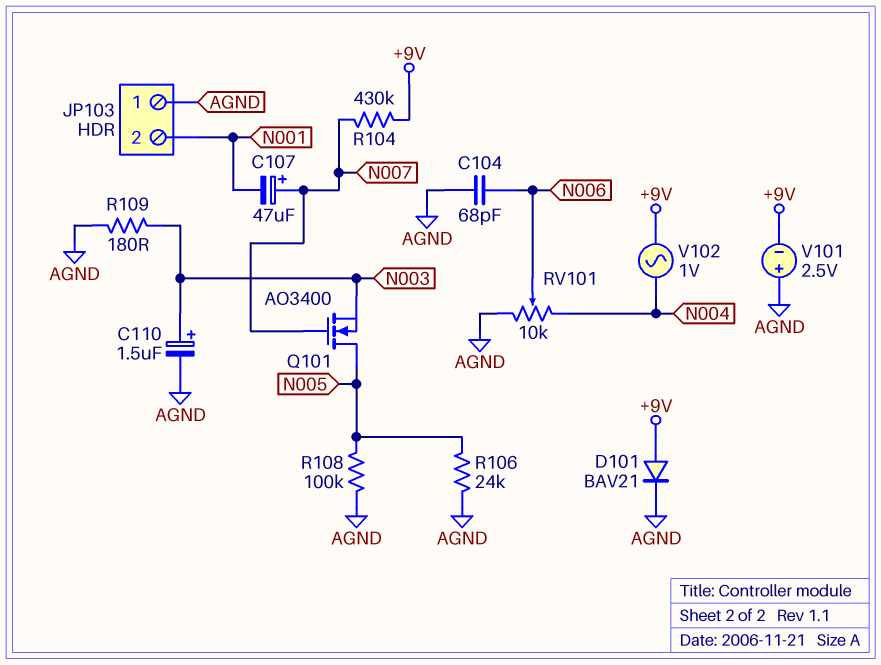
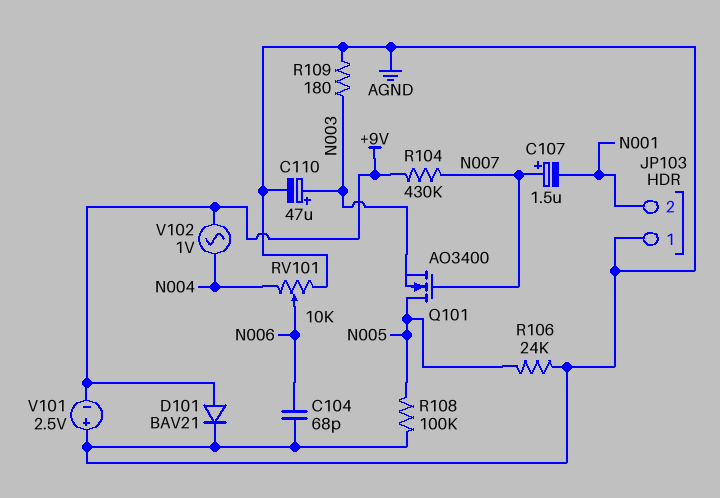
C107: 47uF (plus N007, minus N001) -> 1.5uF (plus N007, minus N001)
C110: 1.5uF (plus N003, minus AGND) -> 47uF (plus N003, minus AGND)

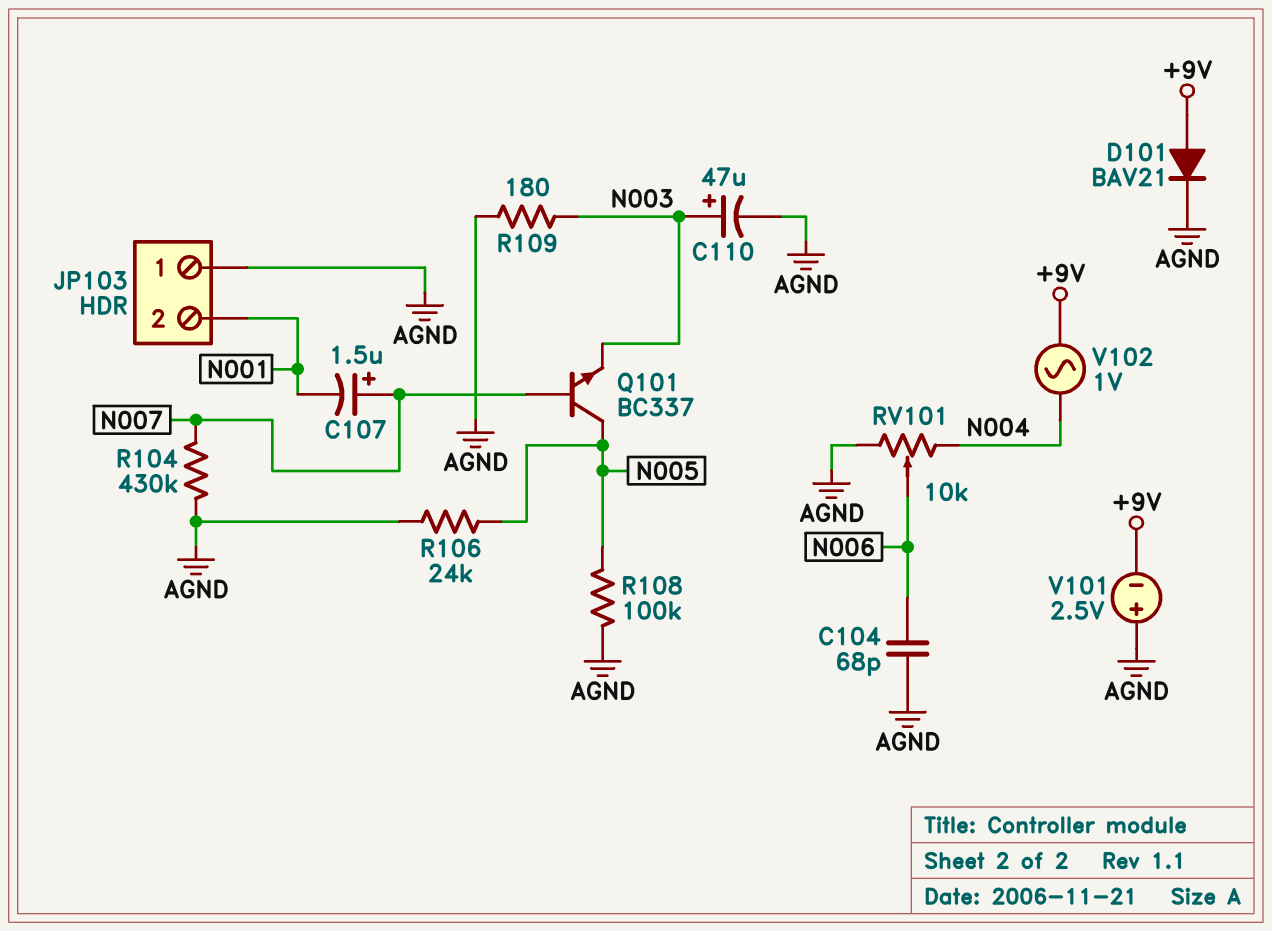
Q101: NMOS AO3400 (G N007, D N005, S N003) -> NPN BC337 (B N007, C N005, E N003)
R104: 430k (+9V, N007) -> 430k (AGND, N007)

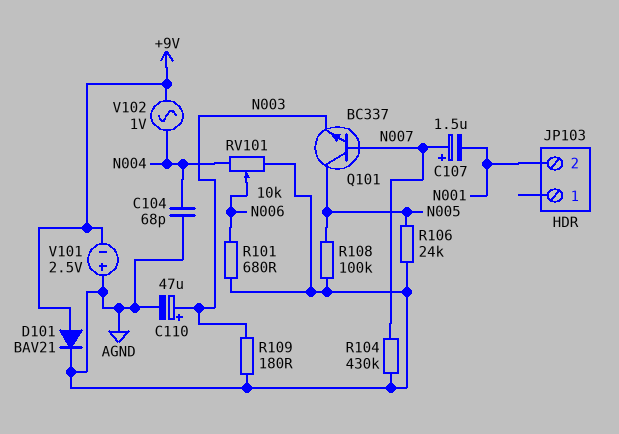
C104: 68pF (AGND, N006) -> 68pF (AGND, N004)
JP103 pin 1: AGND -> none
R101: none -> 680 (AGND, N006)

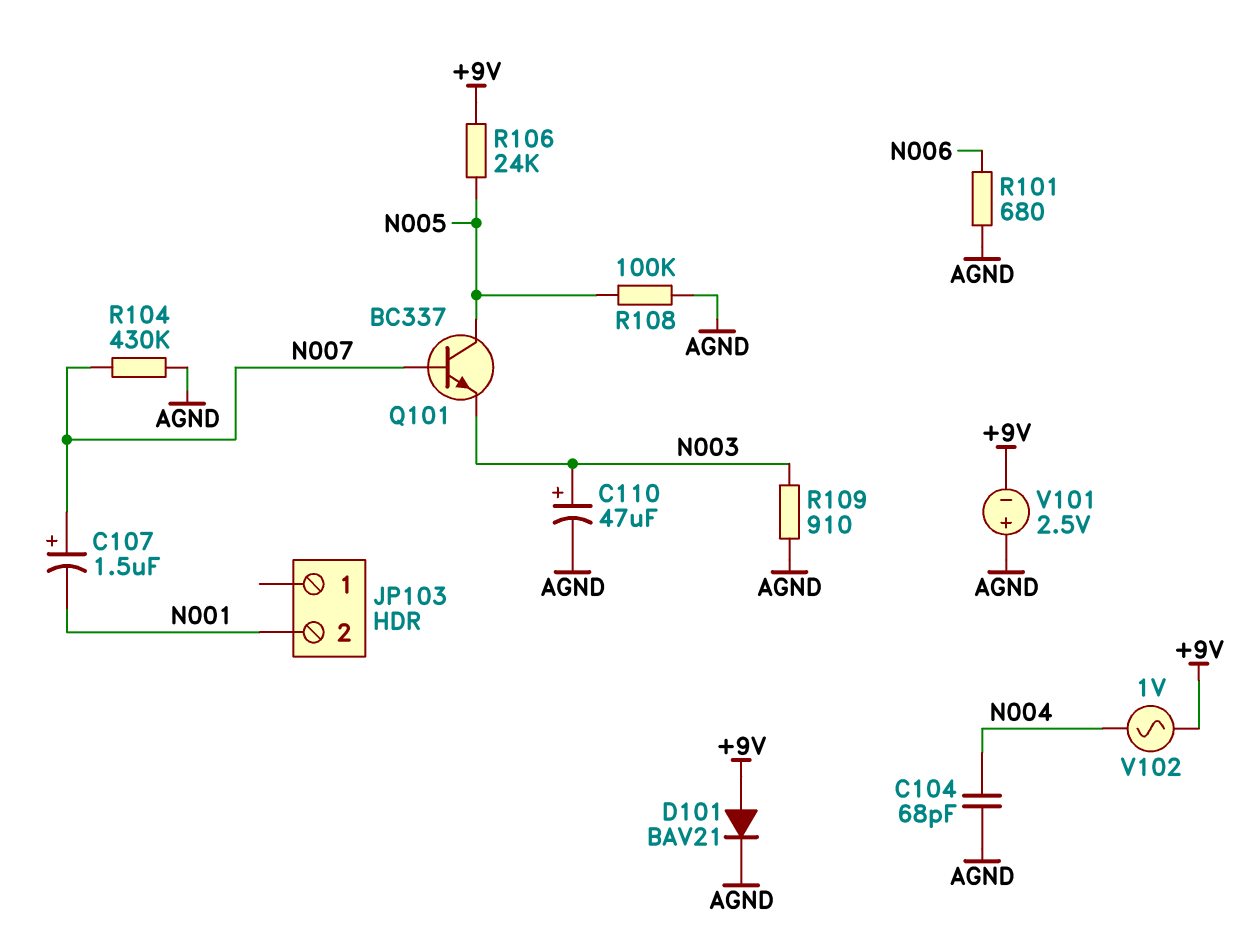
R106: 24k (AGND, N005) -> 24k (+9V, N005)
R109: 180 (AGND, N003) -> 910 (AGND, N003)
RV101: 10k (AGND, N004, wiper N006) -> none

